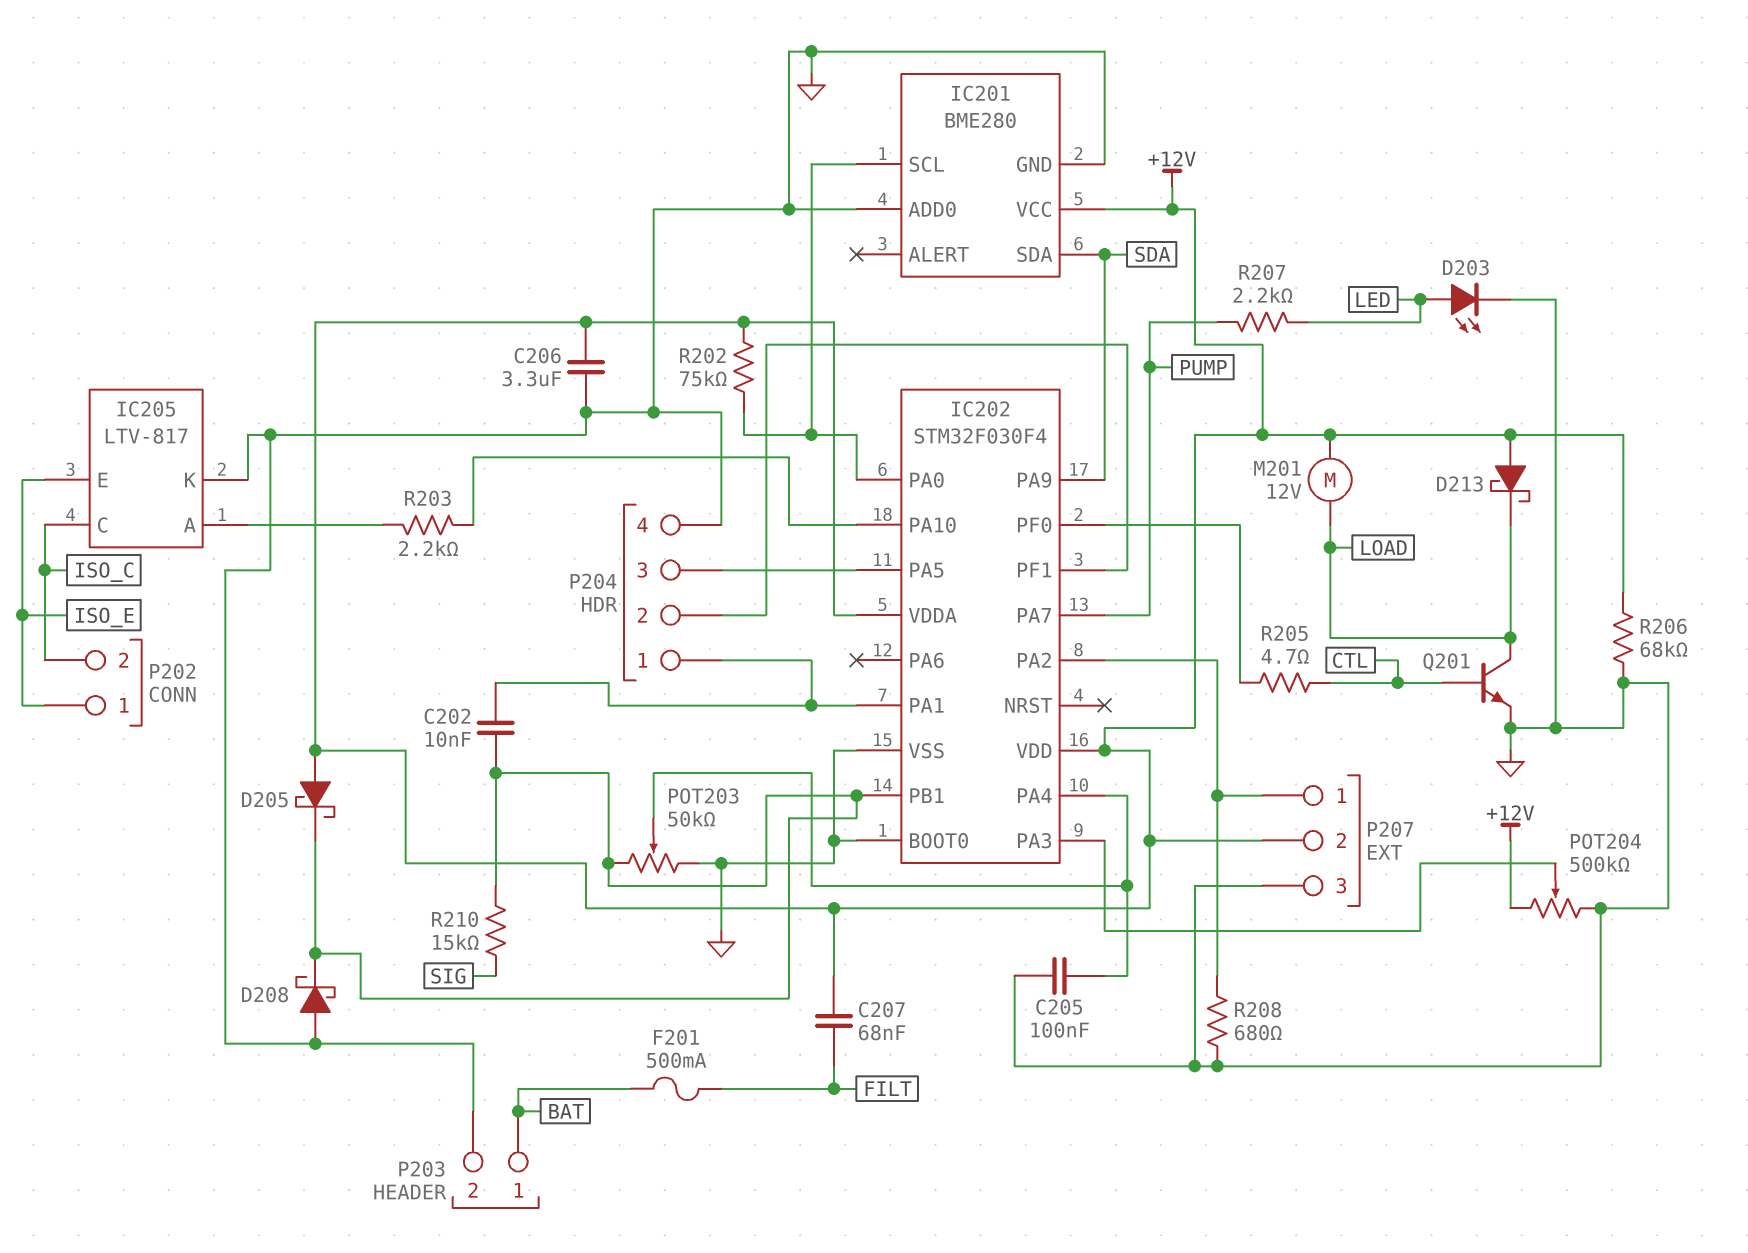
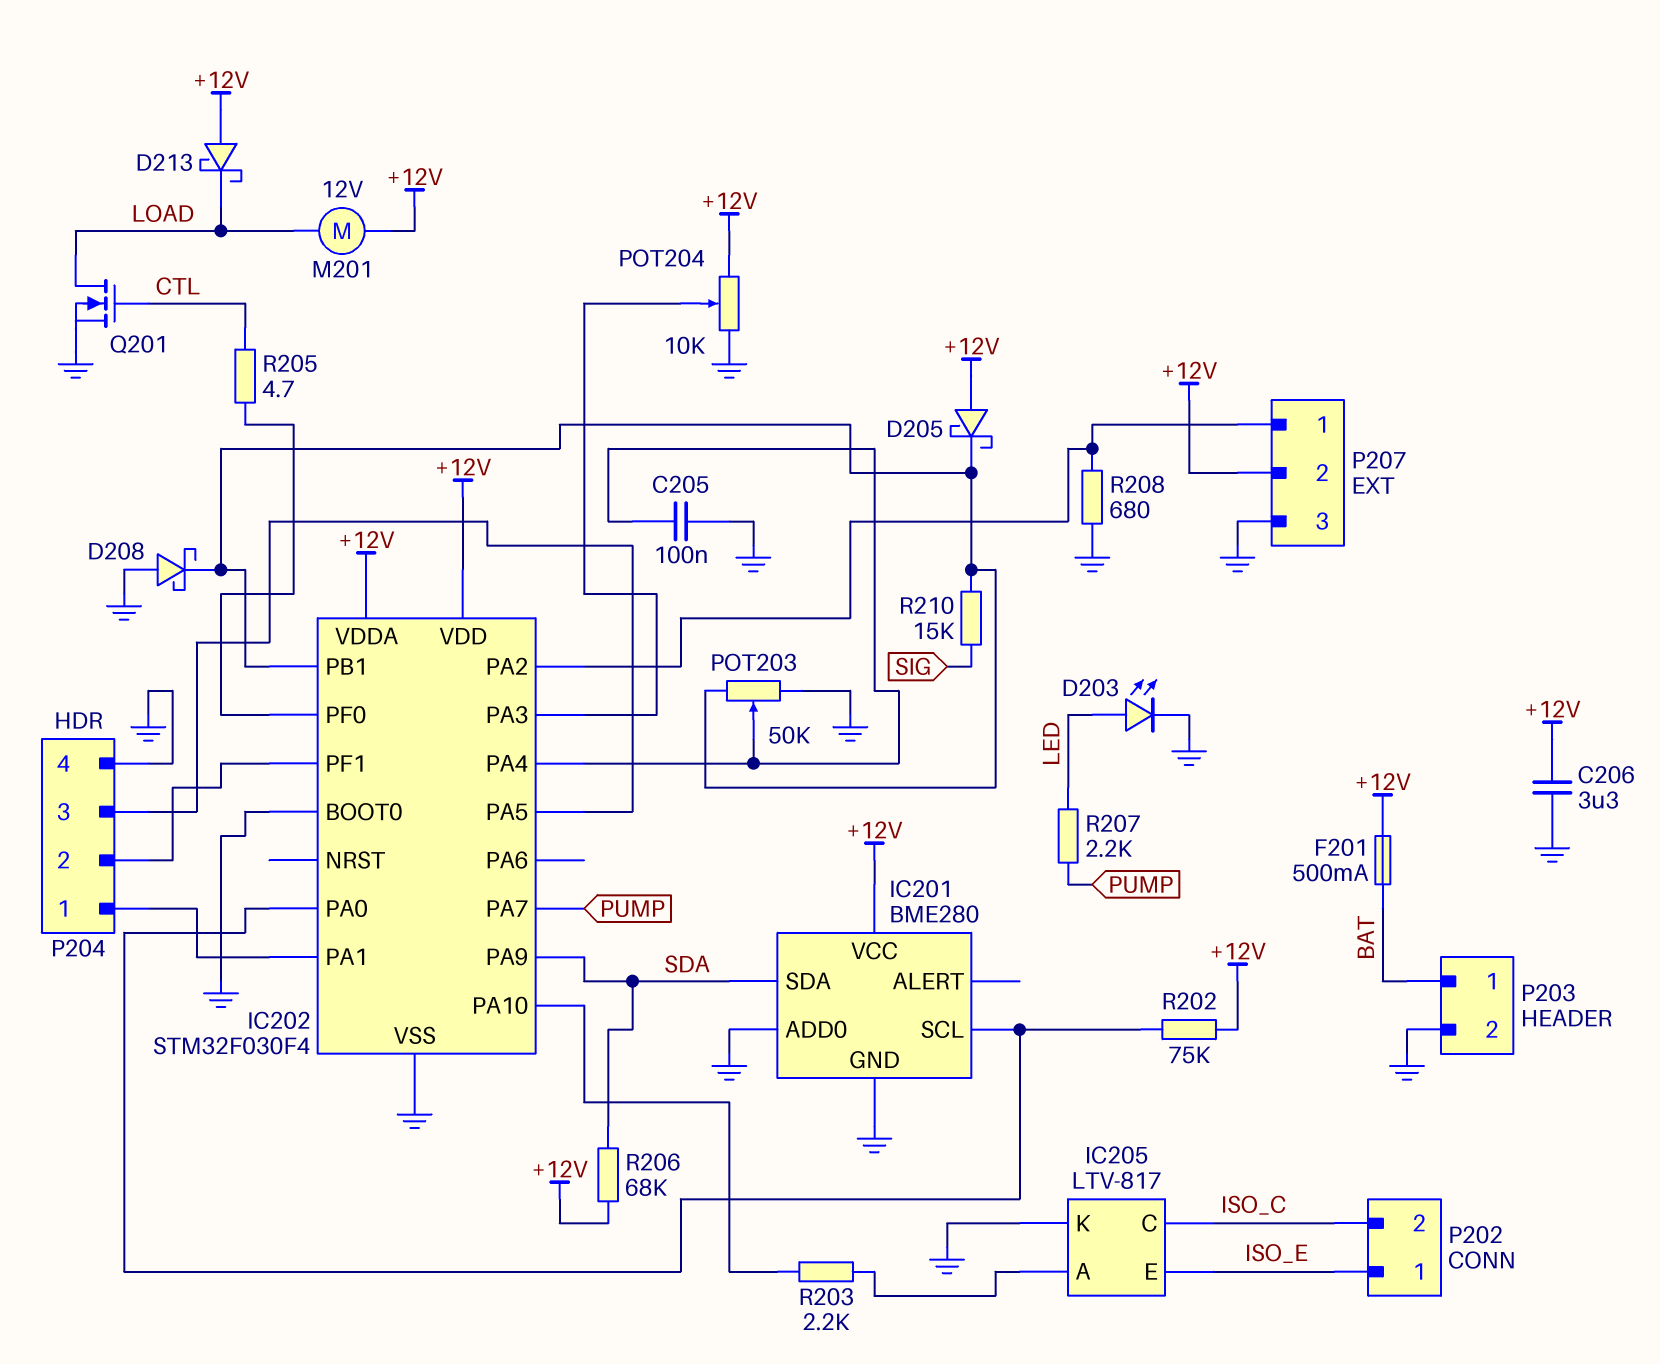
C202: 10nF (IC202/PA1, IC202/PB1) -> none
C207: 68nF (+12V, FILT) -> none
F201: 500mA (BAT, FILT) -> 500mA (+12V, BAT)
POT204: 500k (+12V, GND, wiper IC202/PA3) -> 10k (+12V, GND, wiper IC202/PA3)
Q201: NPN (B CTL, C LOAD, E GND) -> NMOS (G CTL, D LOAD, S GND)
R206: 68k (+12V, GND) -> 68k (+12V, SDA)

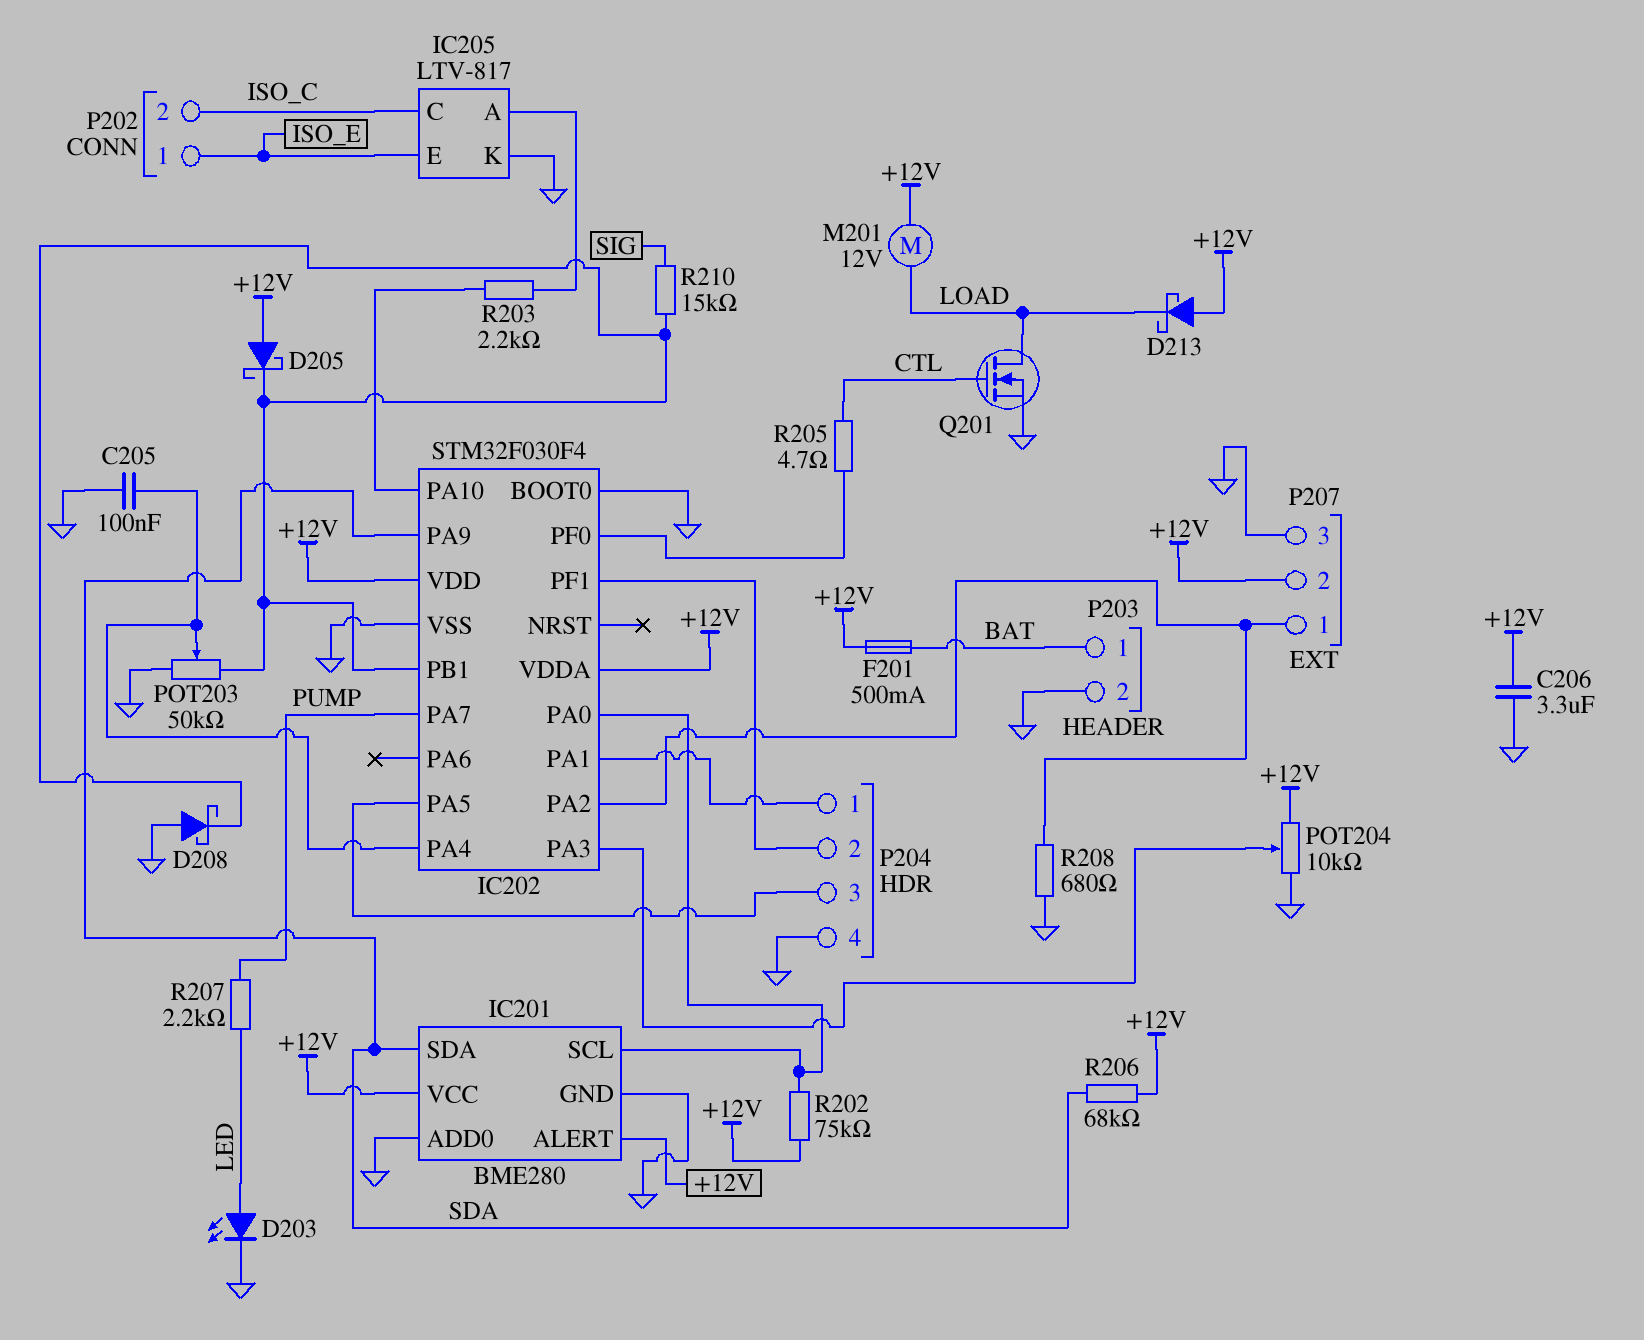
IC201 pin ALERT: none -> +12V

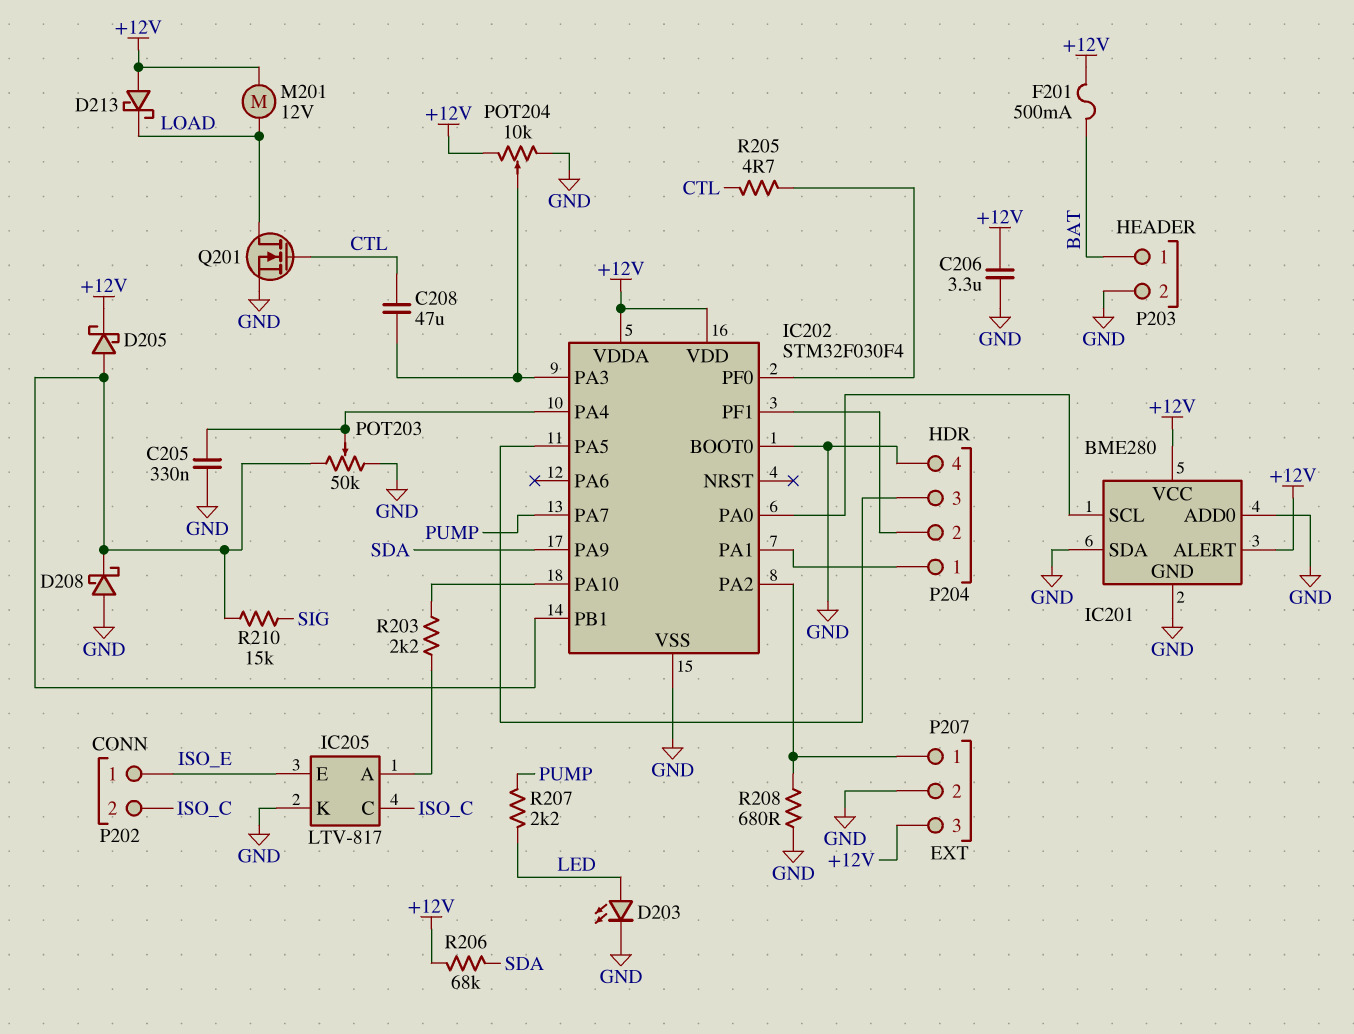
C205: 100nF (GND, IC202/PA4) -> 330nF (GND, IC202/PA4)
C208: none -> 47uF (CTL, IC202/PA3)
D205: schottky (A +12V, K IC202/PB1) -> schottky (A IC202/PB1, K +12V)
IC201 pin SDA: SDA -> GND
P207 pin 2: +12V -> GND
P207 pin 3: GND -> +12V
R202: 75k (+12V, IC201/SCL) -> none

